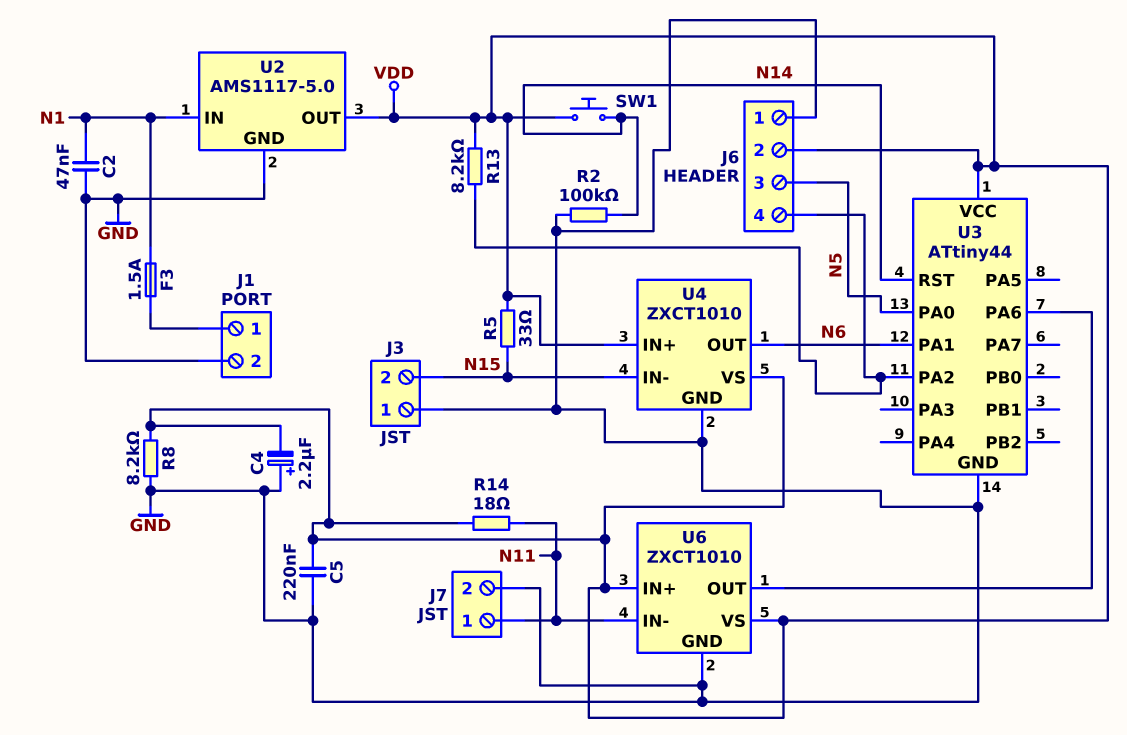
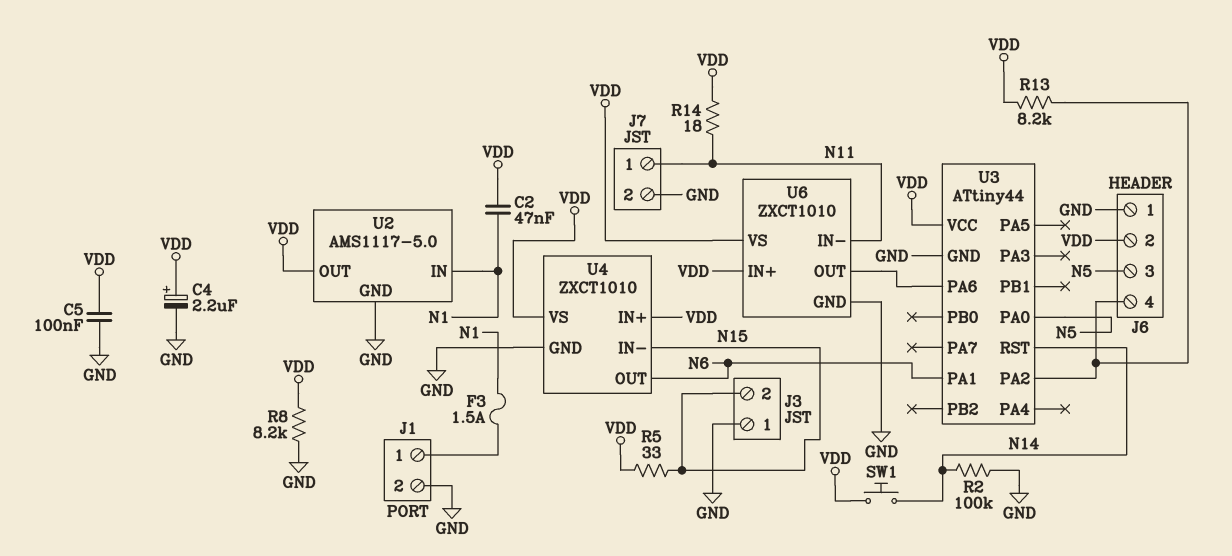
C2: 47nF (GND, N1) -> 47nF (N1, VDD)
C4: 2.2uF (plus GND, minus VDD) -> 2.2uF (plus VDD, minus GND)
C5: 220nF (GND, VDD) -> 100nF (GND, VDD)

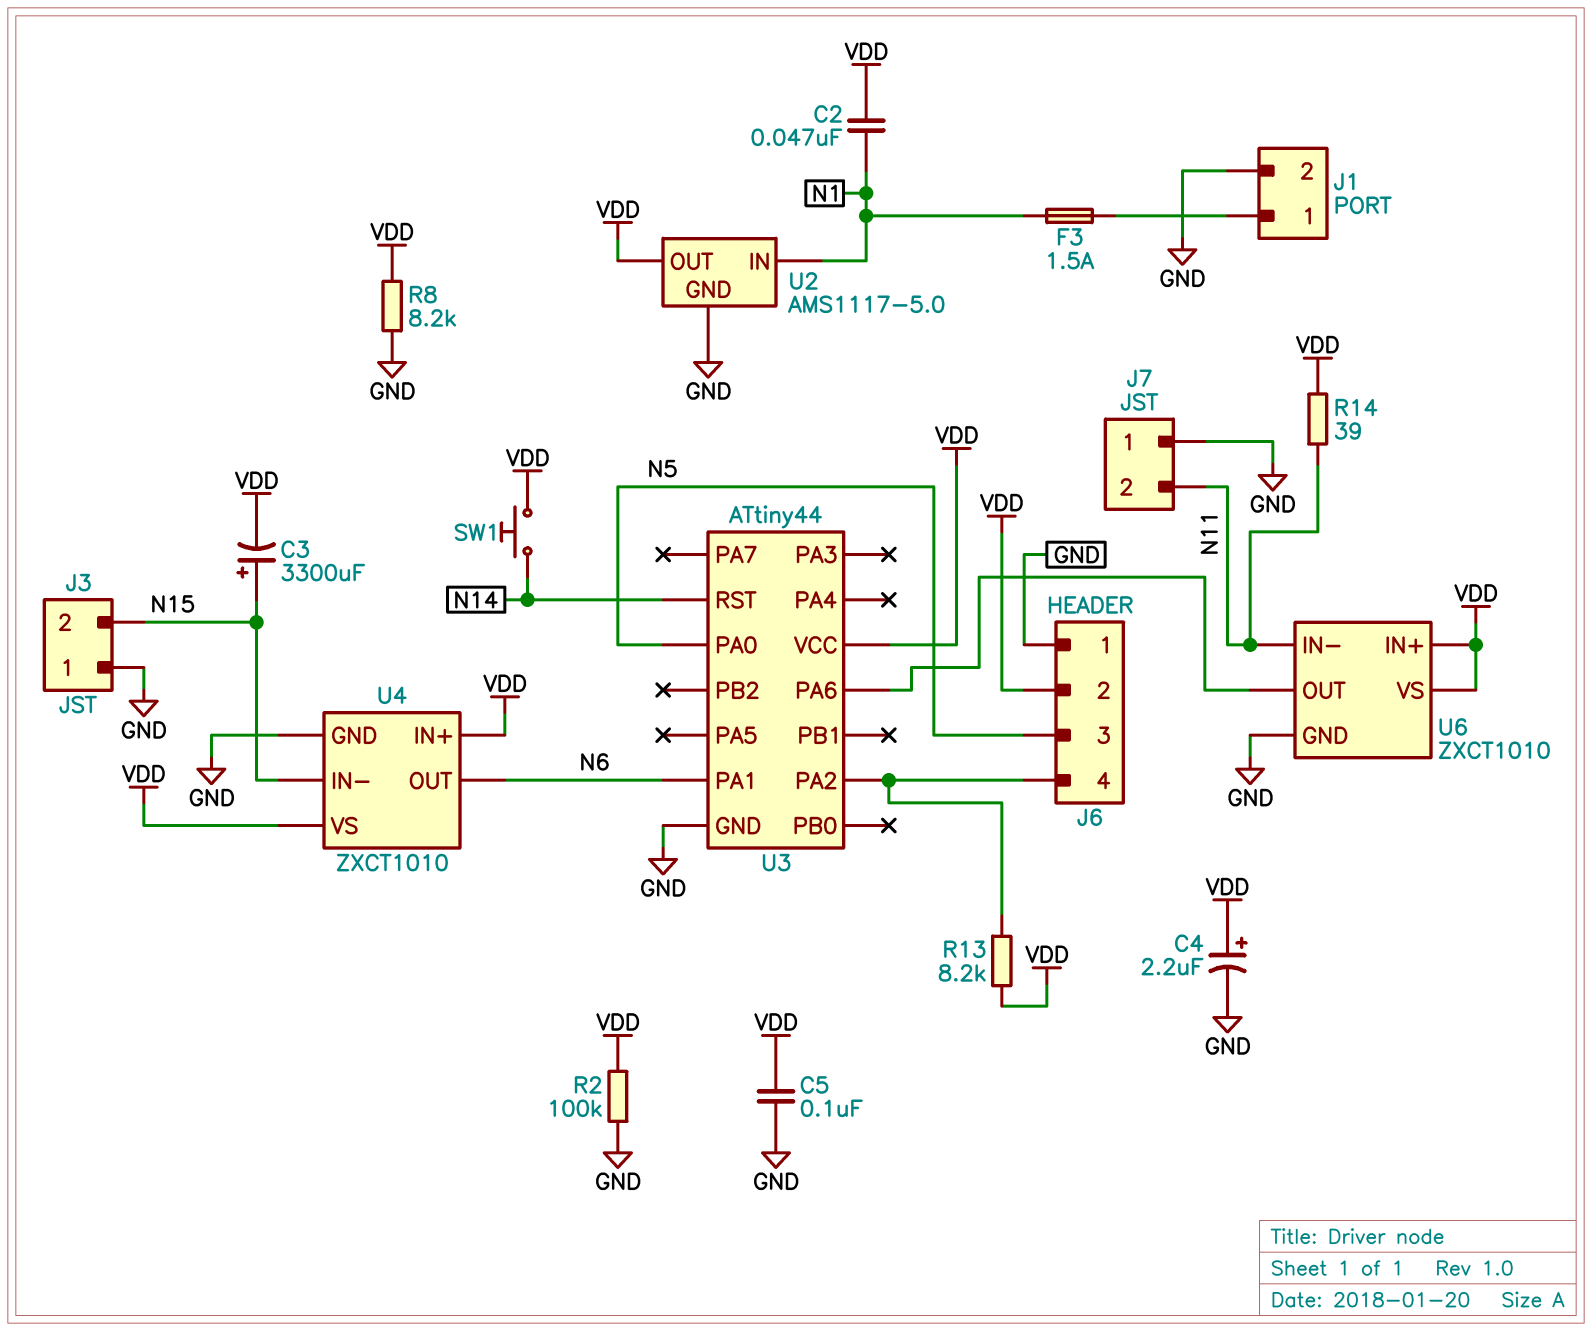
C3: none -> 3300uF (plus N15, minus VDD)
J7 pin 1: N11 -> GND
J7 pin 2: GND -> N11
R2: 100k (GND, N14) -> 100k (GND, VDD)
R5: 33 (N15, VDD) -> none
R14: 18 (N11, VDD) -> 39 (N11, VDD)

